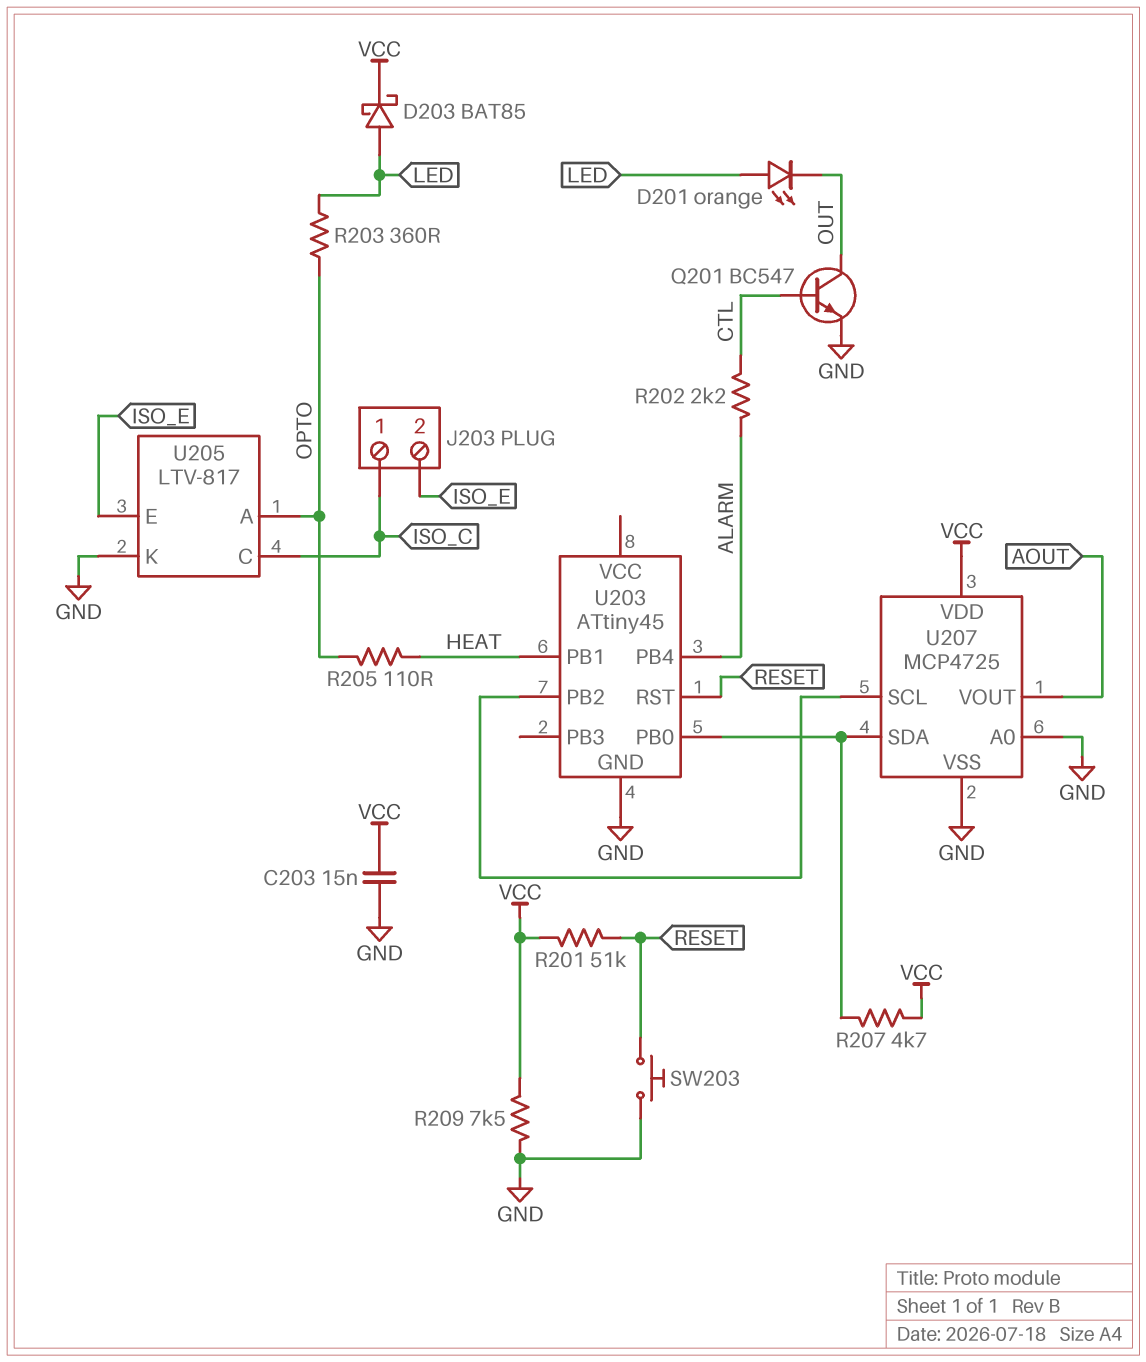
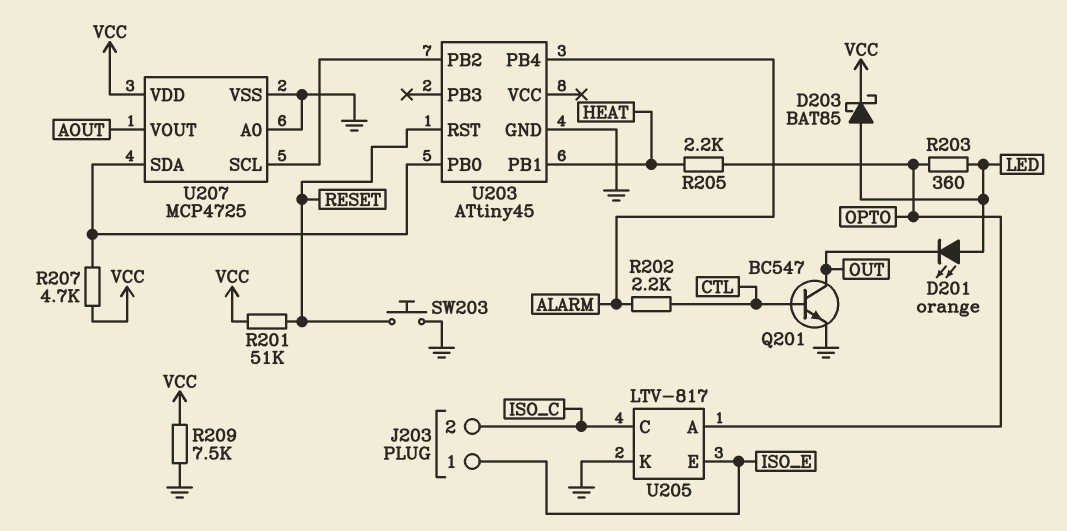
C203: 15nF (GND, VCC) -> none
J203 pin 1: ISO_C -> ISO_E
J203 pin 2: ISO_E -> ISO_C
R205: 110 (HEAT, OPTO) -> 2.2k (HEAT, OPTO)

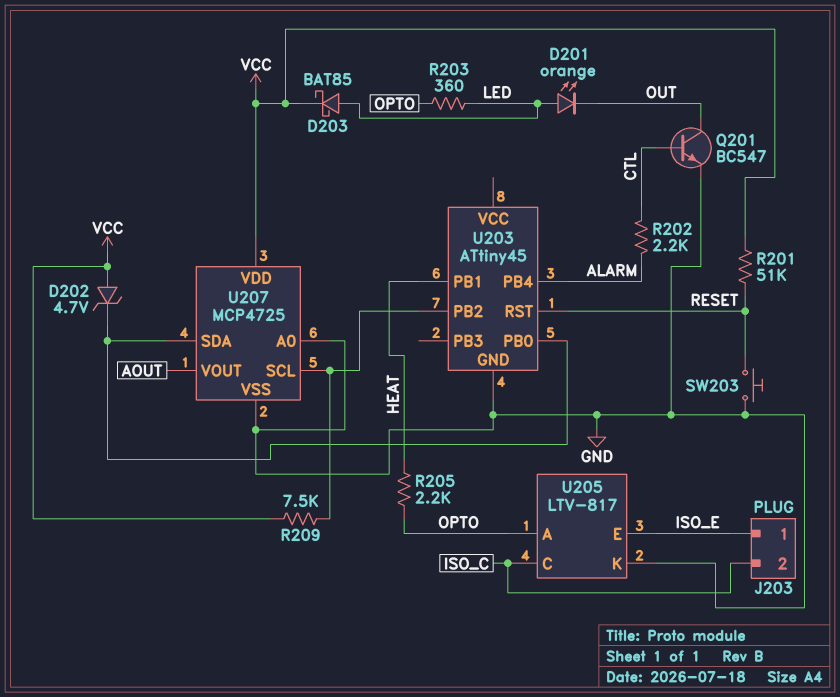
D202: none -> zener 4.7V (A VCC, K U203/PB0)
R207: 4.7k (U203/PB0, VCC) -> none
R209: 7.5k (GND, VCC) -> 7.5k (U203/PB2, VCC)

